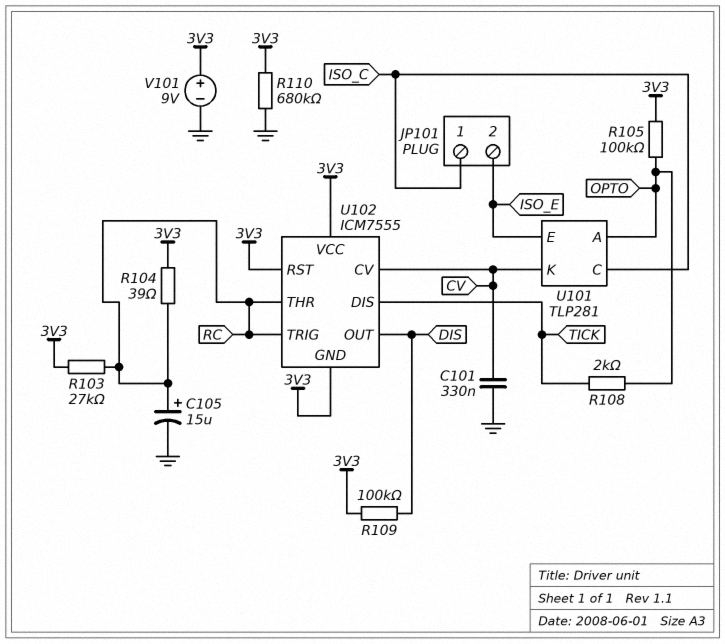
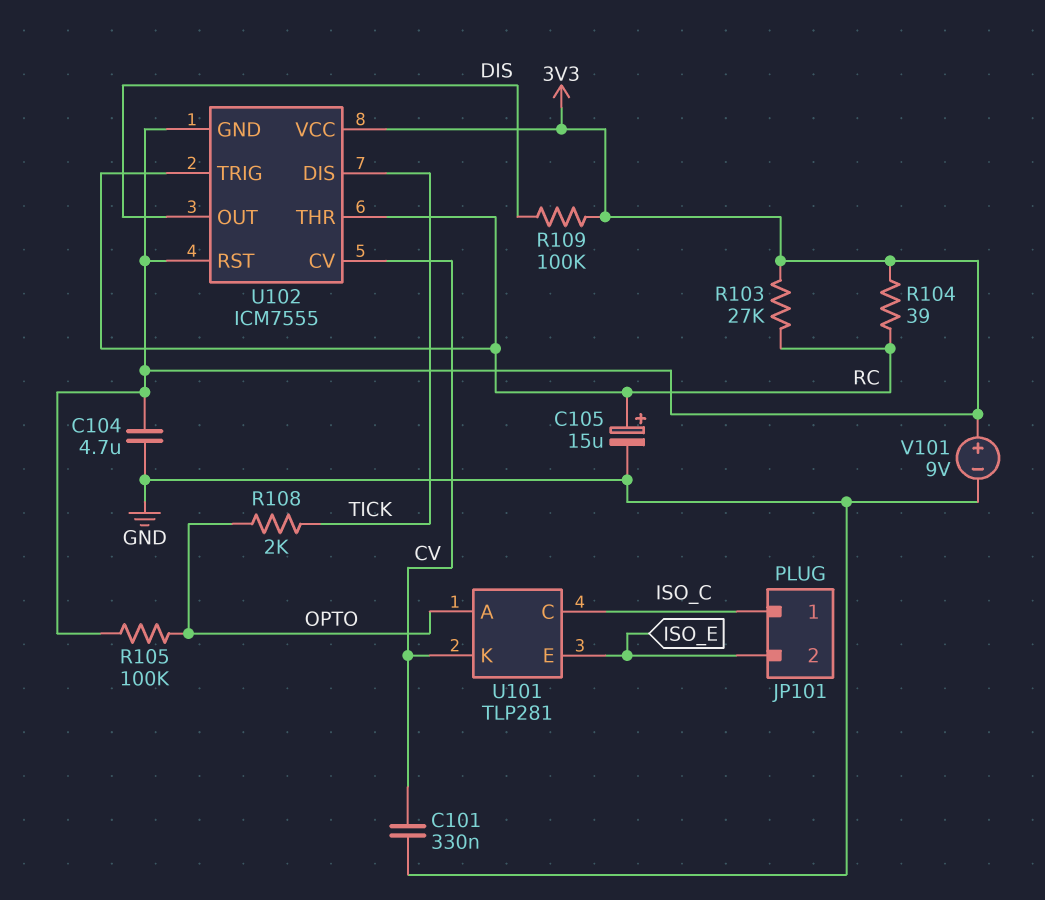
C104: none -> 4.7uF (3V3, GND)
R110: 680k (3V3, GND) -> none

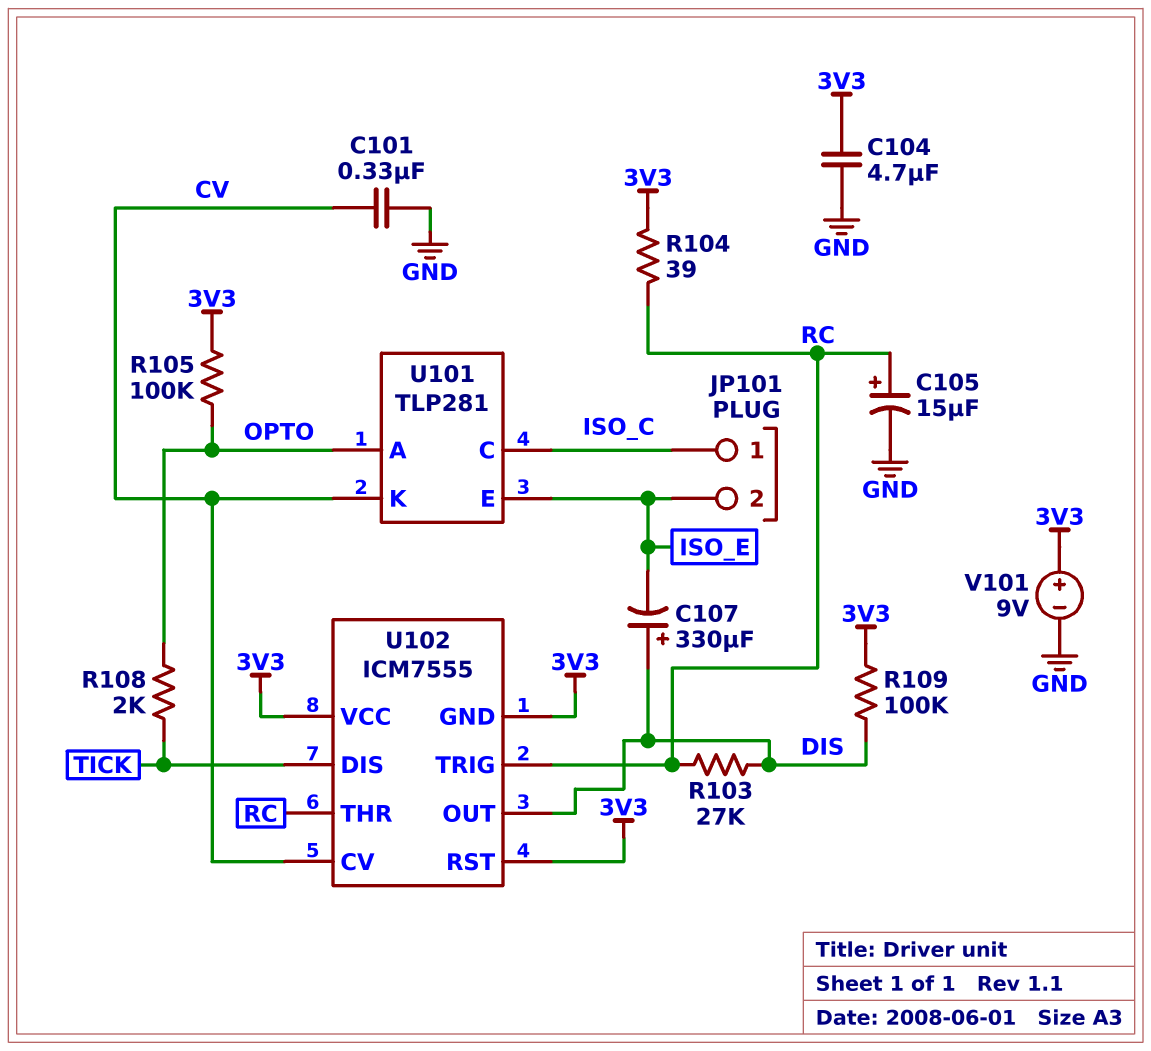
C107: none -> 330uF (plus DIS, minus ISO_E)
R103: 27k (3V3, RC) -> 27k (DIS, RC)

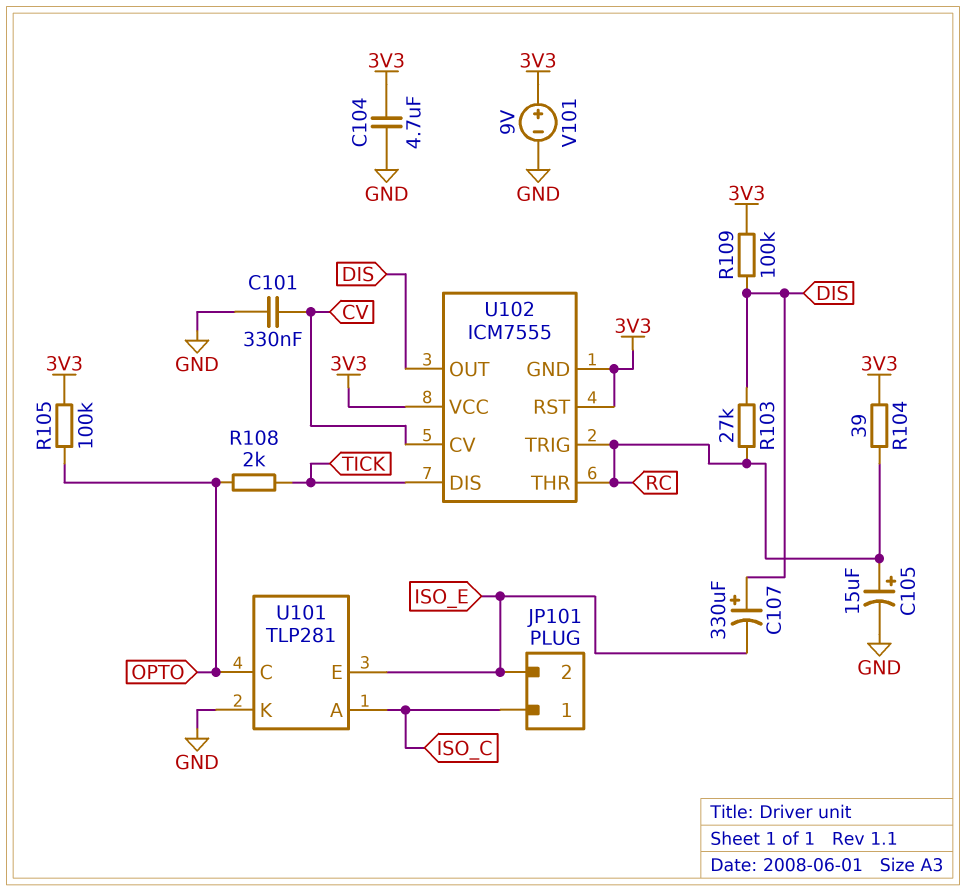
U101 pin A: OPTO -> ISO_C
U101 pin C: ISO_C -> OPTO
U101 pin K: CV -> GND

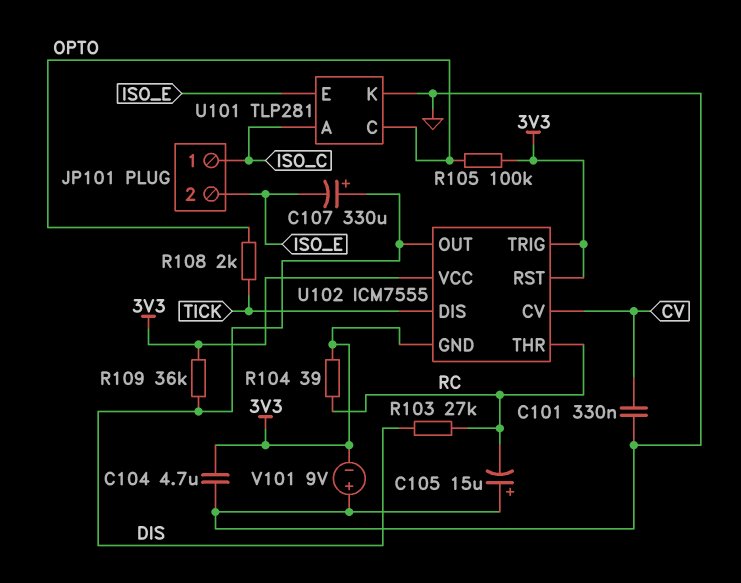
C105: 15uF (plus RC, minus GND) -> 15uF (plus GND, minus RC)
R109: 100k (3V3, DIS) -> 36k (3V3, DIS)
U102 pin TRIG: RC -> 3V3
V101: 9V (plus 3V3, minus GND) -> 9V (plus GND, minus 3V3)

